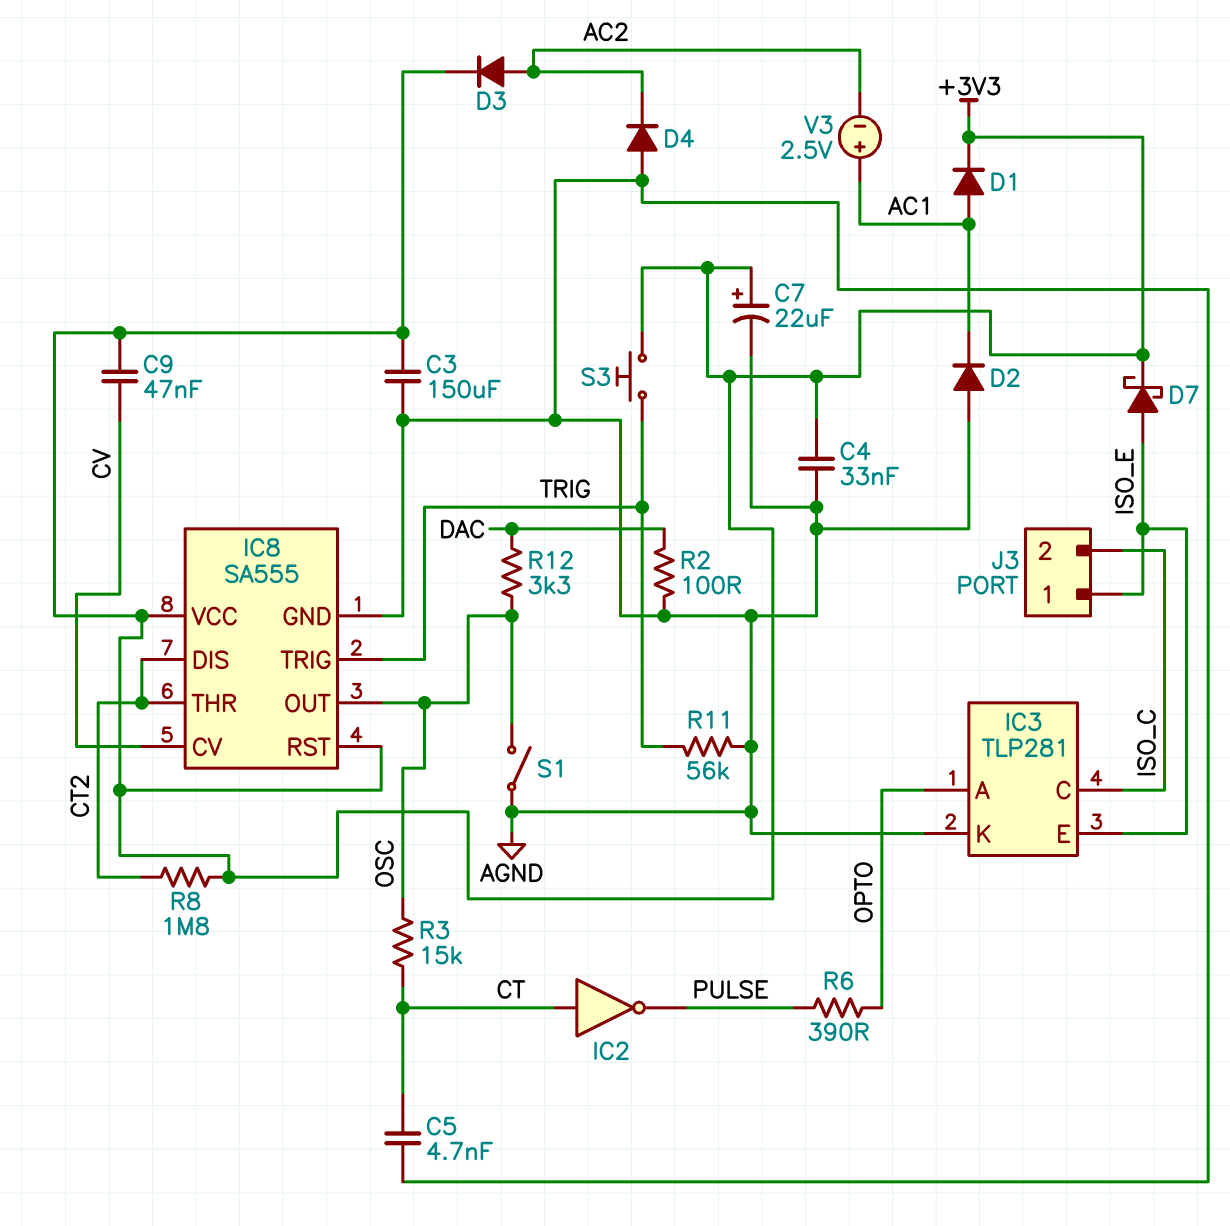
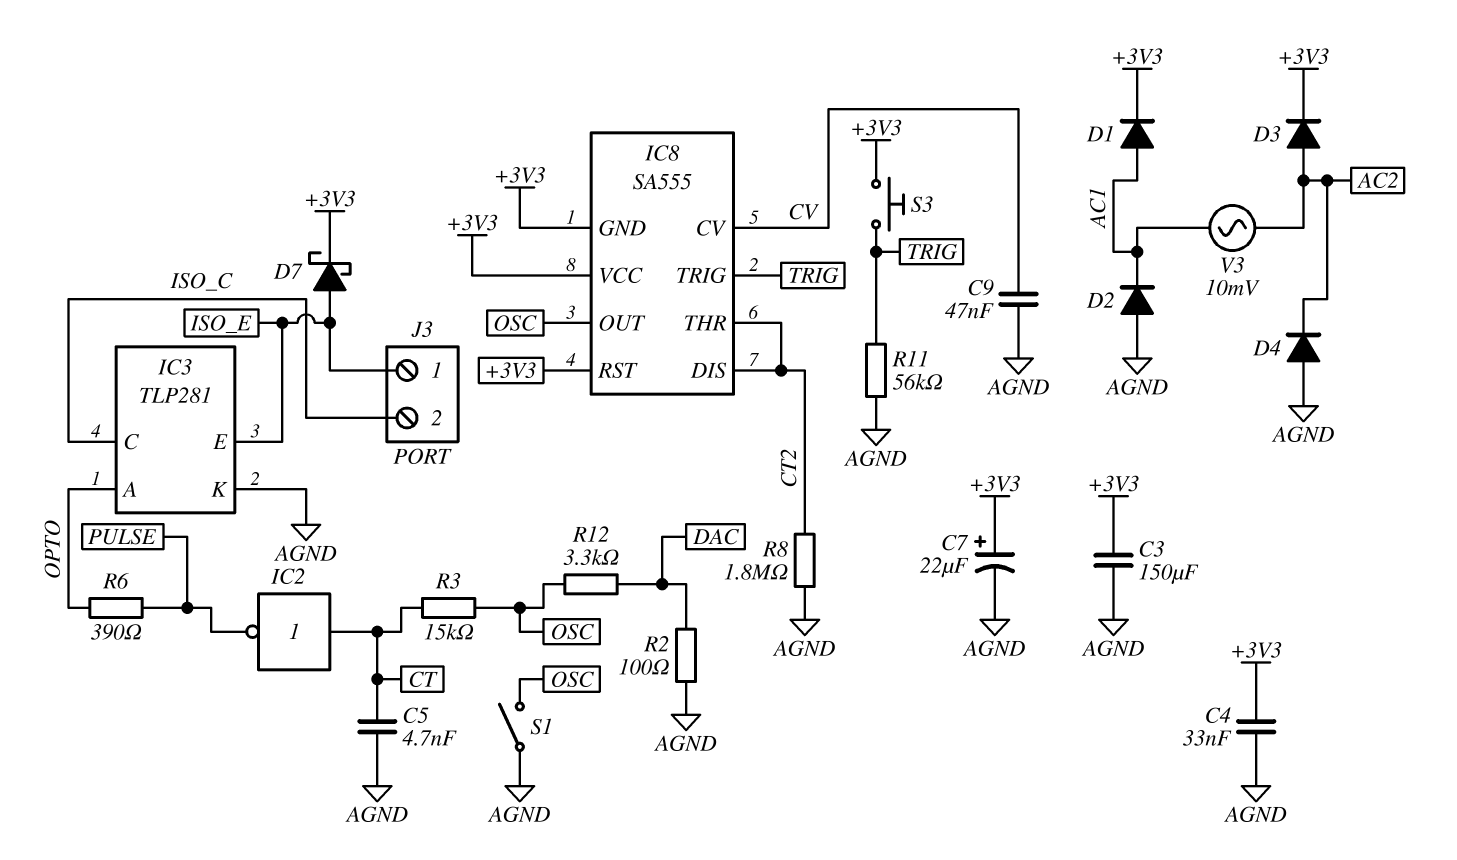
C9: 47nF (+3V3, CV) -> 47nF (AGND, CV)
IC8 pin GND: AGND -> +3V3
R8: 1.8M (+3V3, CT2) -> 1.8M (AGND, CT2)
V3: 2.5V (plus AC1, minus AC2) -> AC 10mV (AC1, AC2)

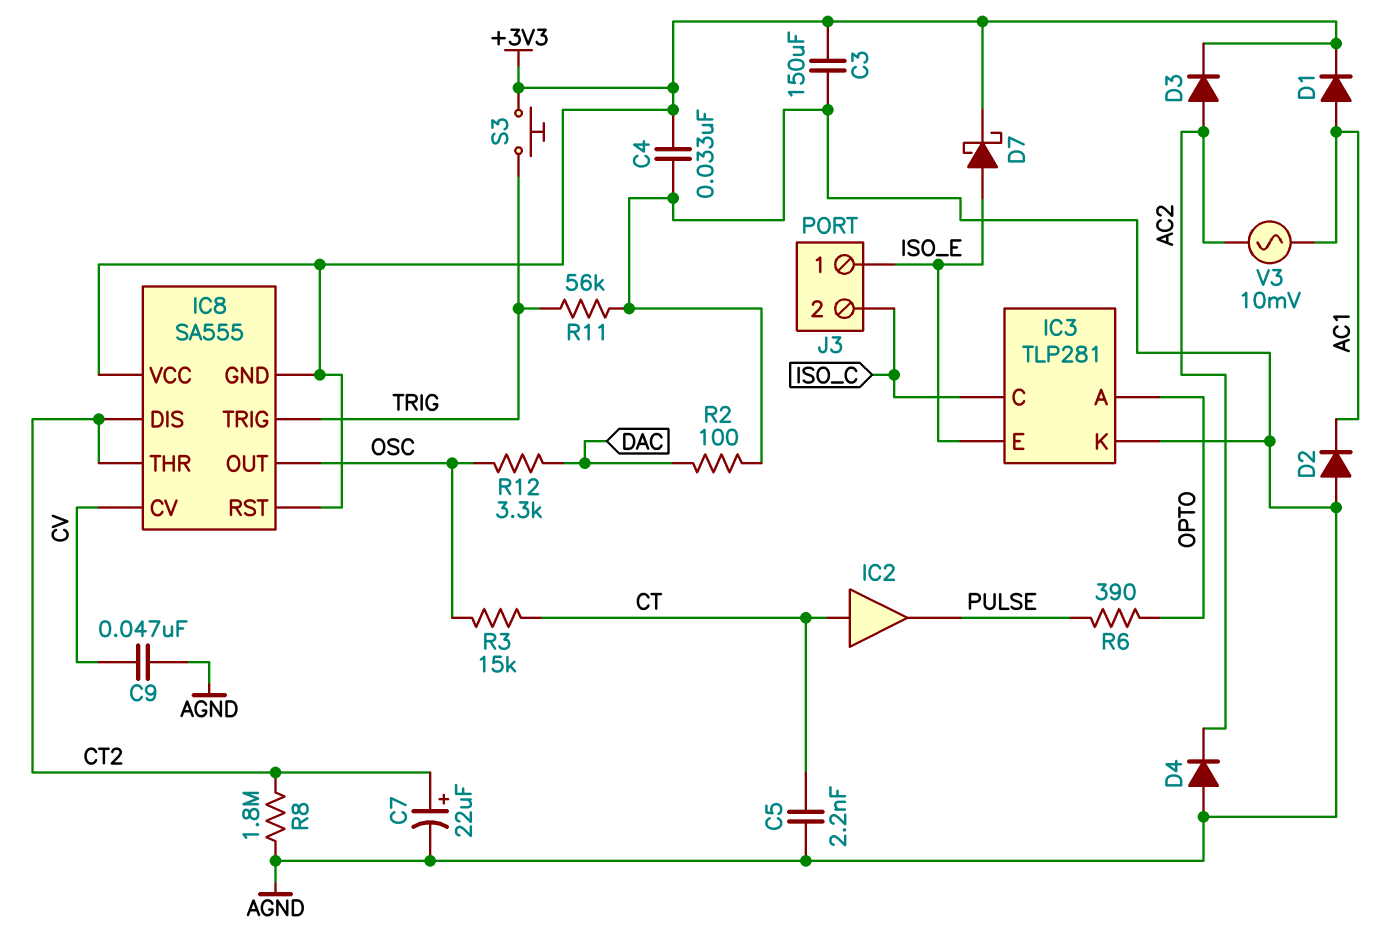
C5: 4.7nF (AGND, CT) -> 2.2nF (AGND, CT)
C7: 22uF (plus +3V3, minus AGND) -> 22uF (plus CT2, minus AGND)
IC2: NOT (in CT, out PULSE) -> buffer (in CT, out PULSE)
S1: switch (AGND, OSC) -> none

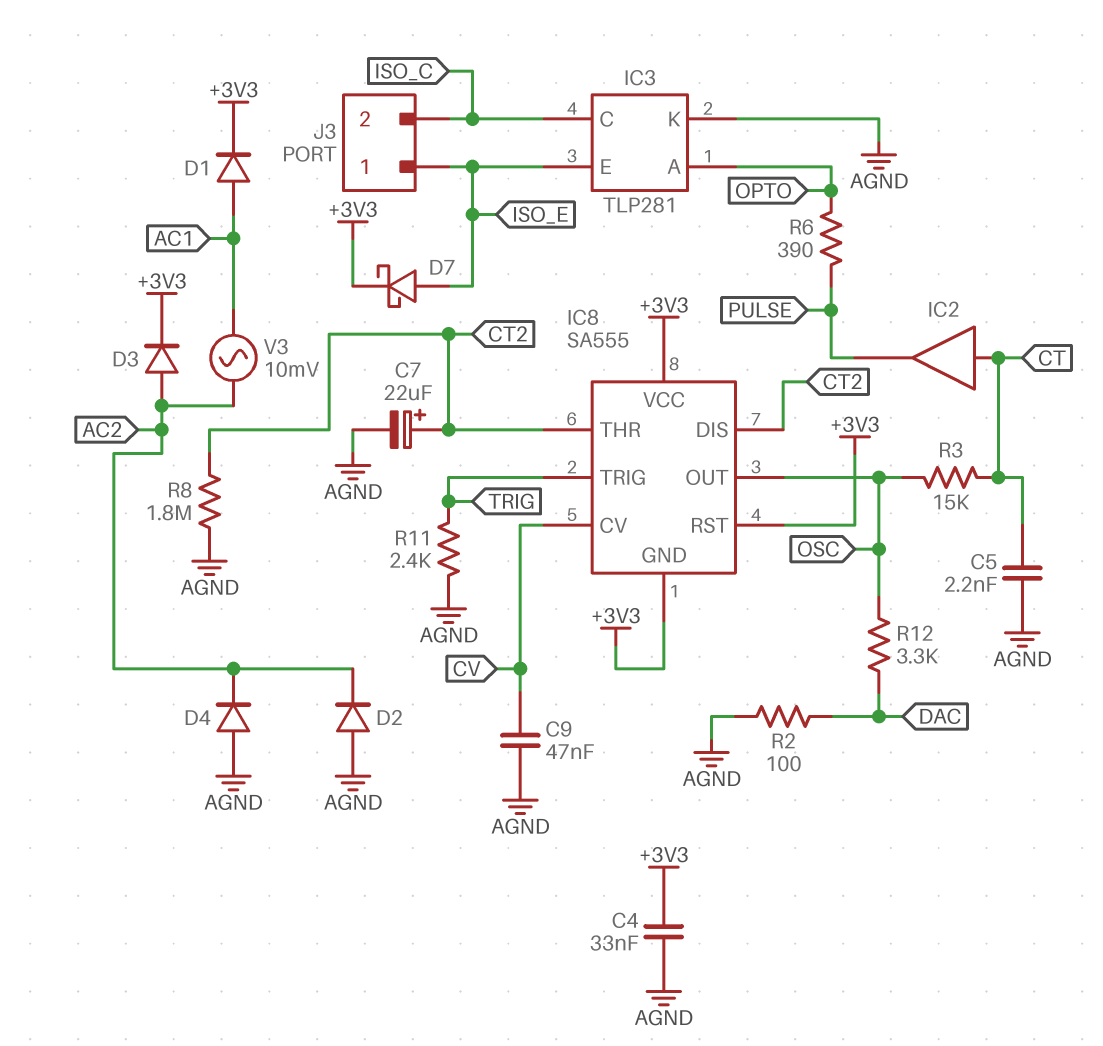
C3: 150uF (+3V3, AGND) -> none
D2: diode (A AGND, K AC1) -> diode (A AGND, K AC2)
R11: 56k (AGND, TRIG) -> 2.4k (AGND, TRIG)
S3: button (+3V3, TRIG) -> none

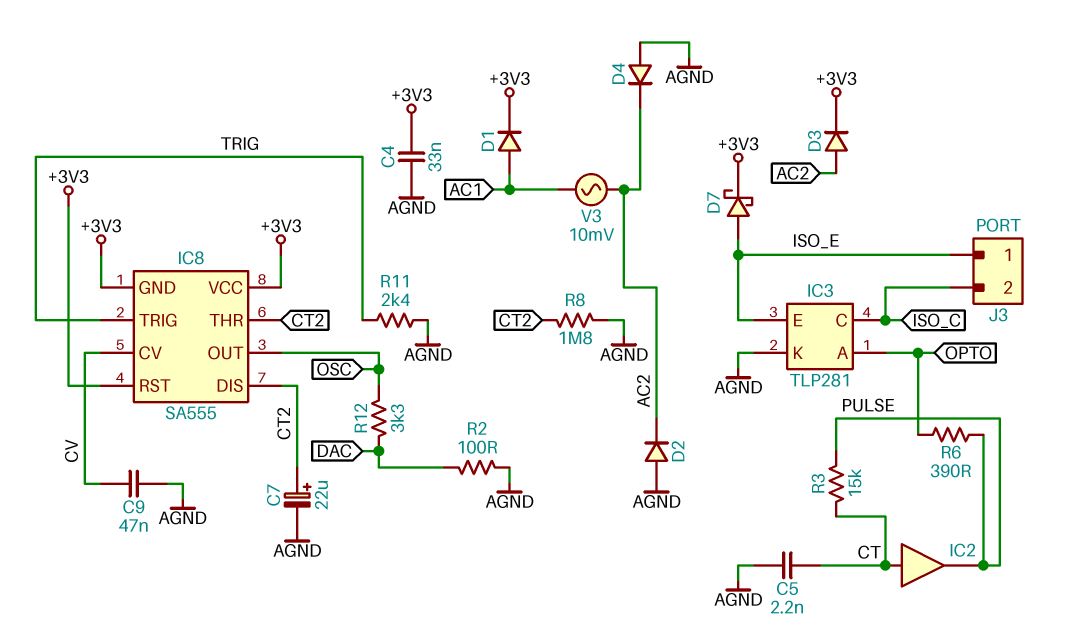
R3: 15k (CT, OSC) -> 15k (CT, PULSE)

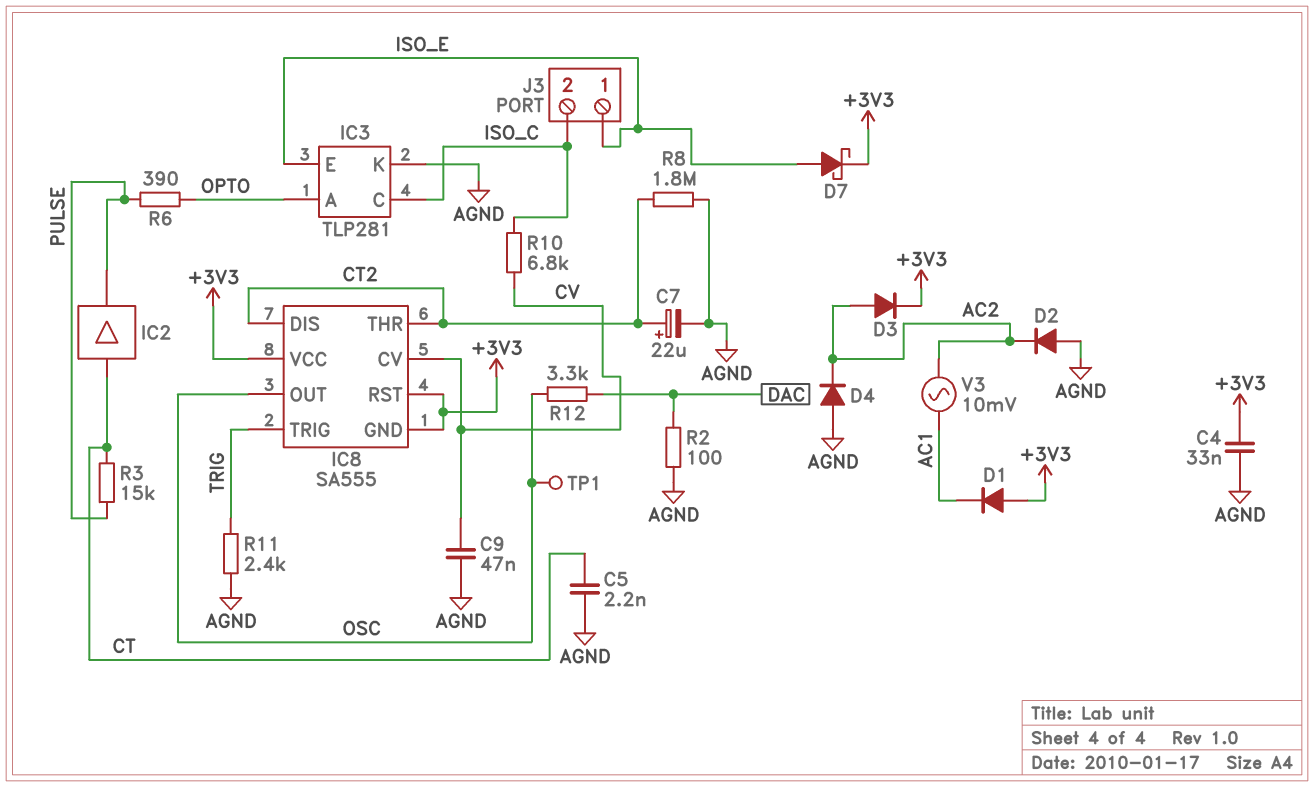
D1: diode (A AC1, K +3V3) -> diode (A +3V3, K AC1)
R10: none -> 6.8k (CV, ISO_C)
TP1: none -> test point (OSC)

